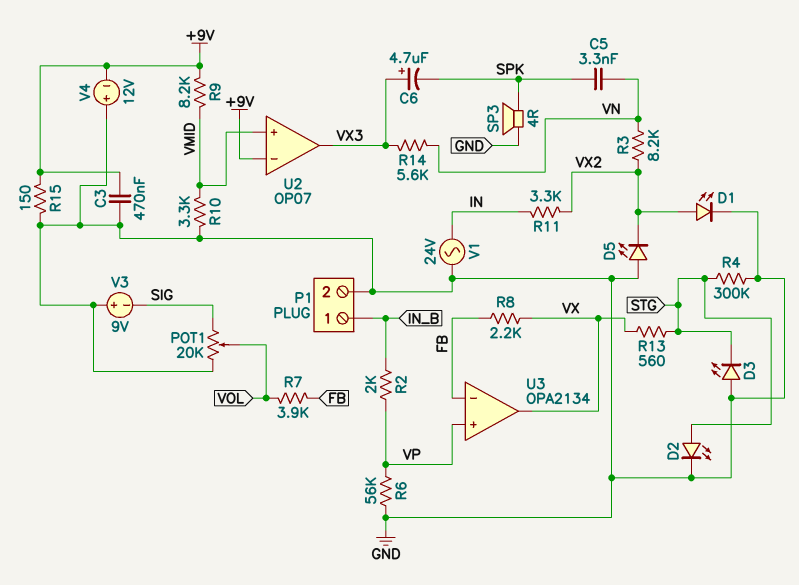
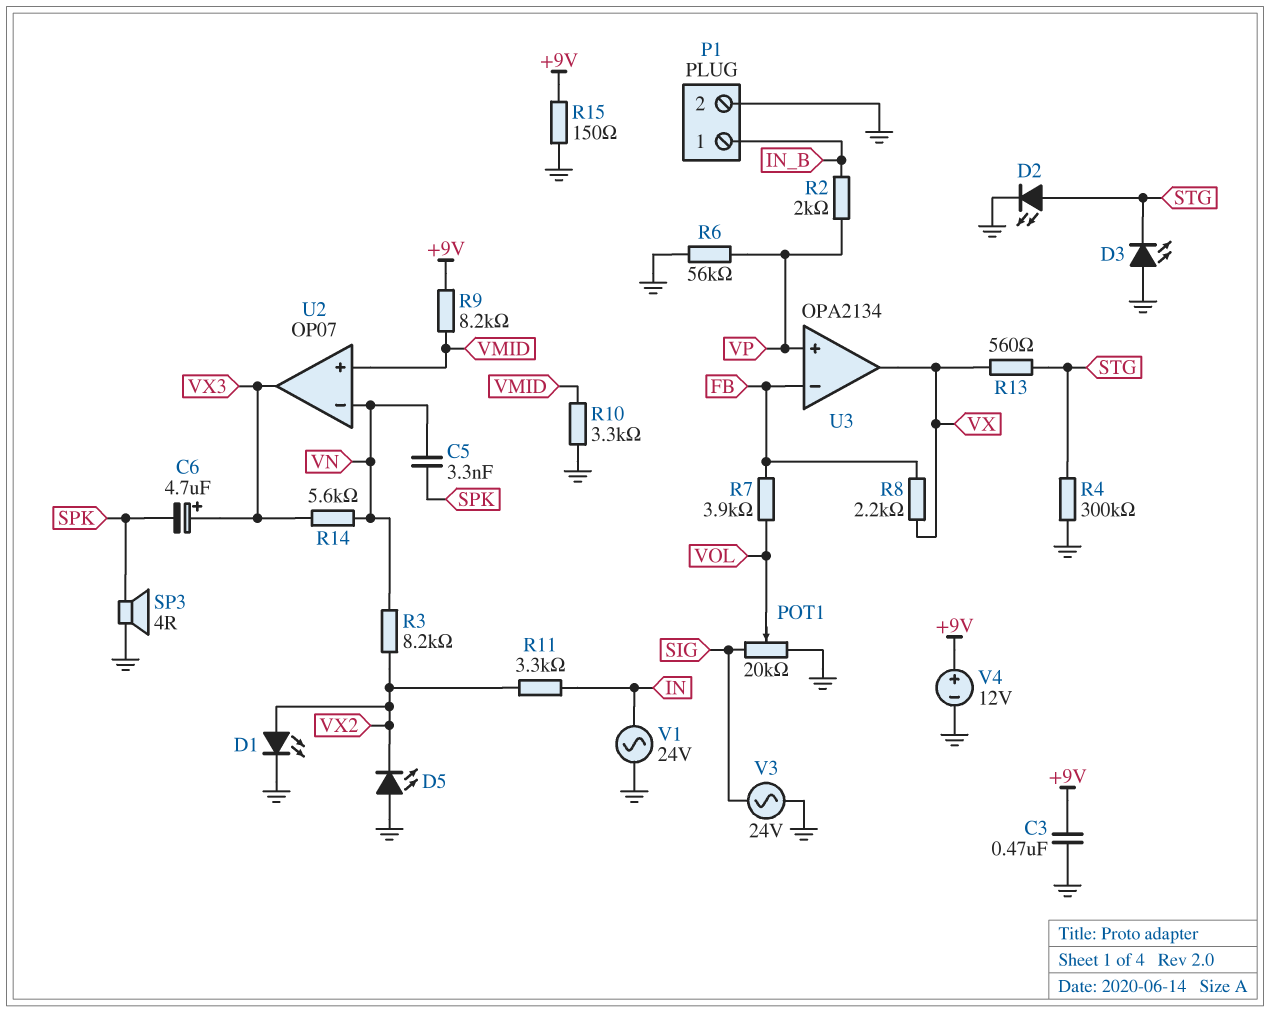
U2 pin in-: +9V -> VN
V3: 9V (plus GND, minus SIG) -> AC 24V (GND, SIG)
V4: 12V (plus GND, minus +9V) -> 12V (plus +9V, minus GND)

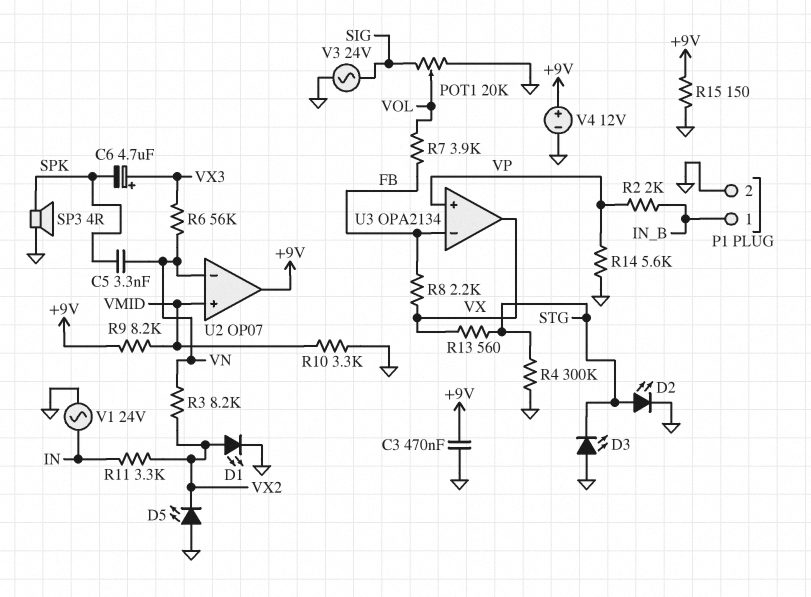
R6: 56k (GND, VP) -> 56k (VN, VX3)
R14: 5.6k (VN, VX3) -> 5.6k (GND, VP)
U2 pin out: VX3 -> +9V

